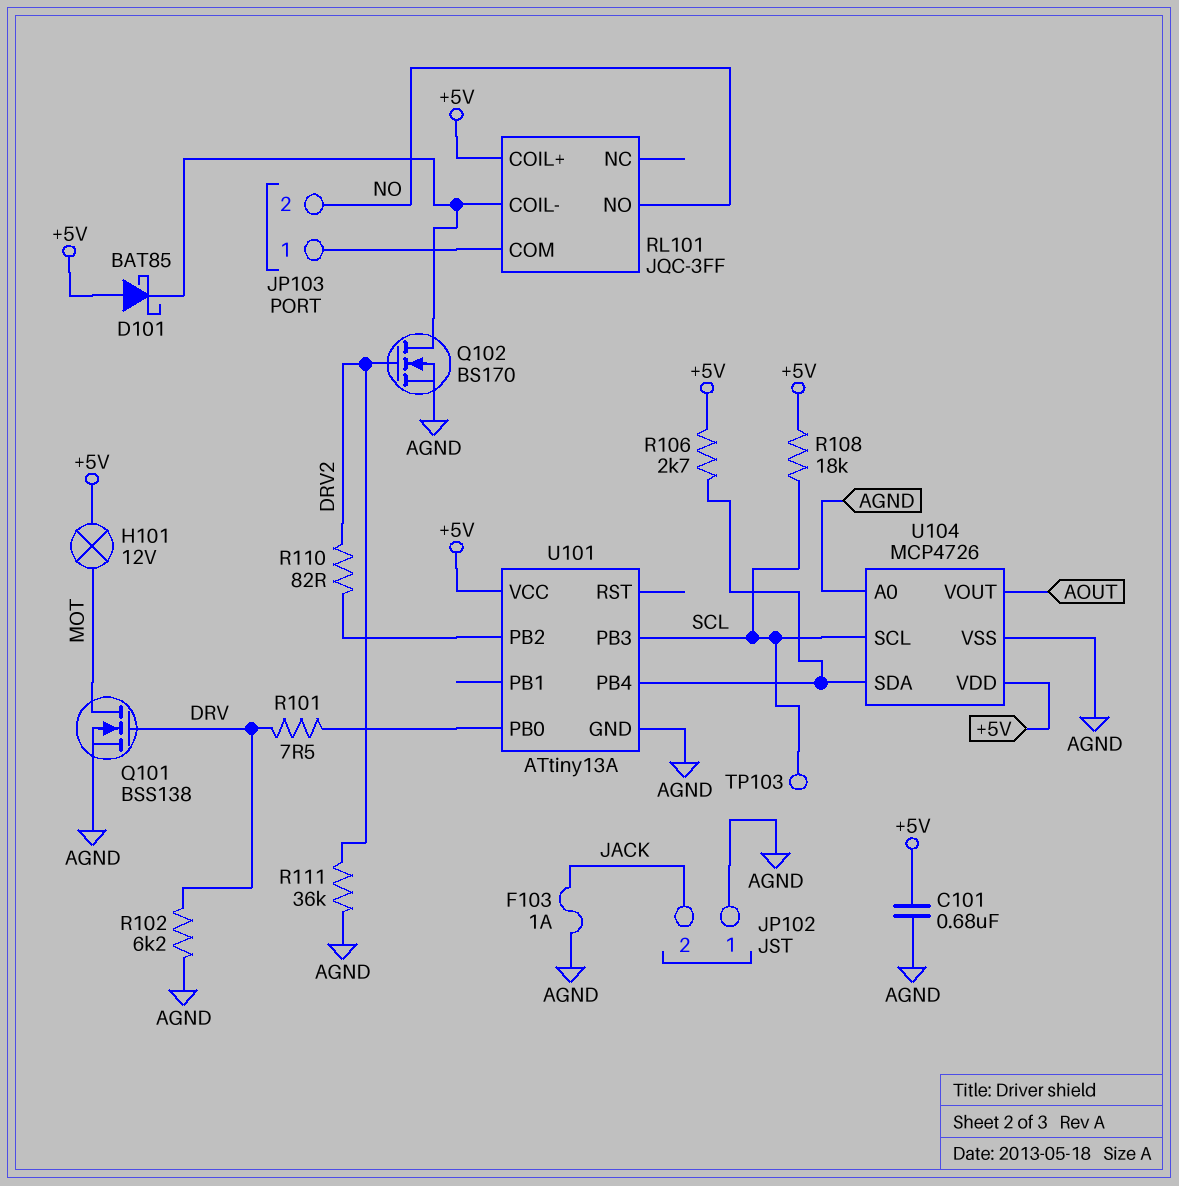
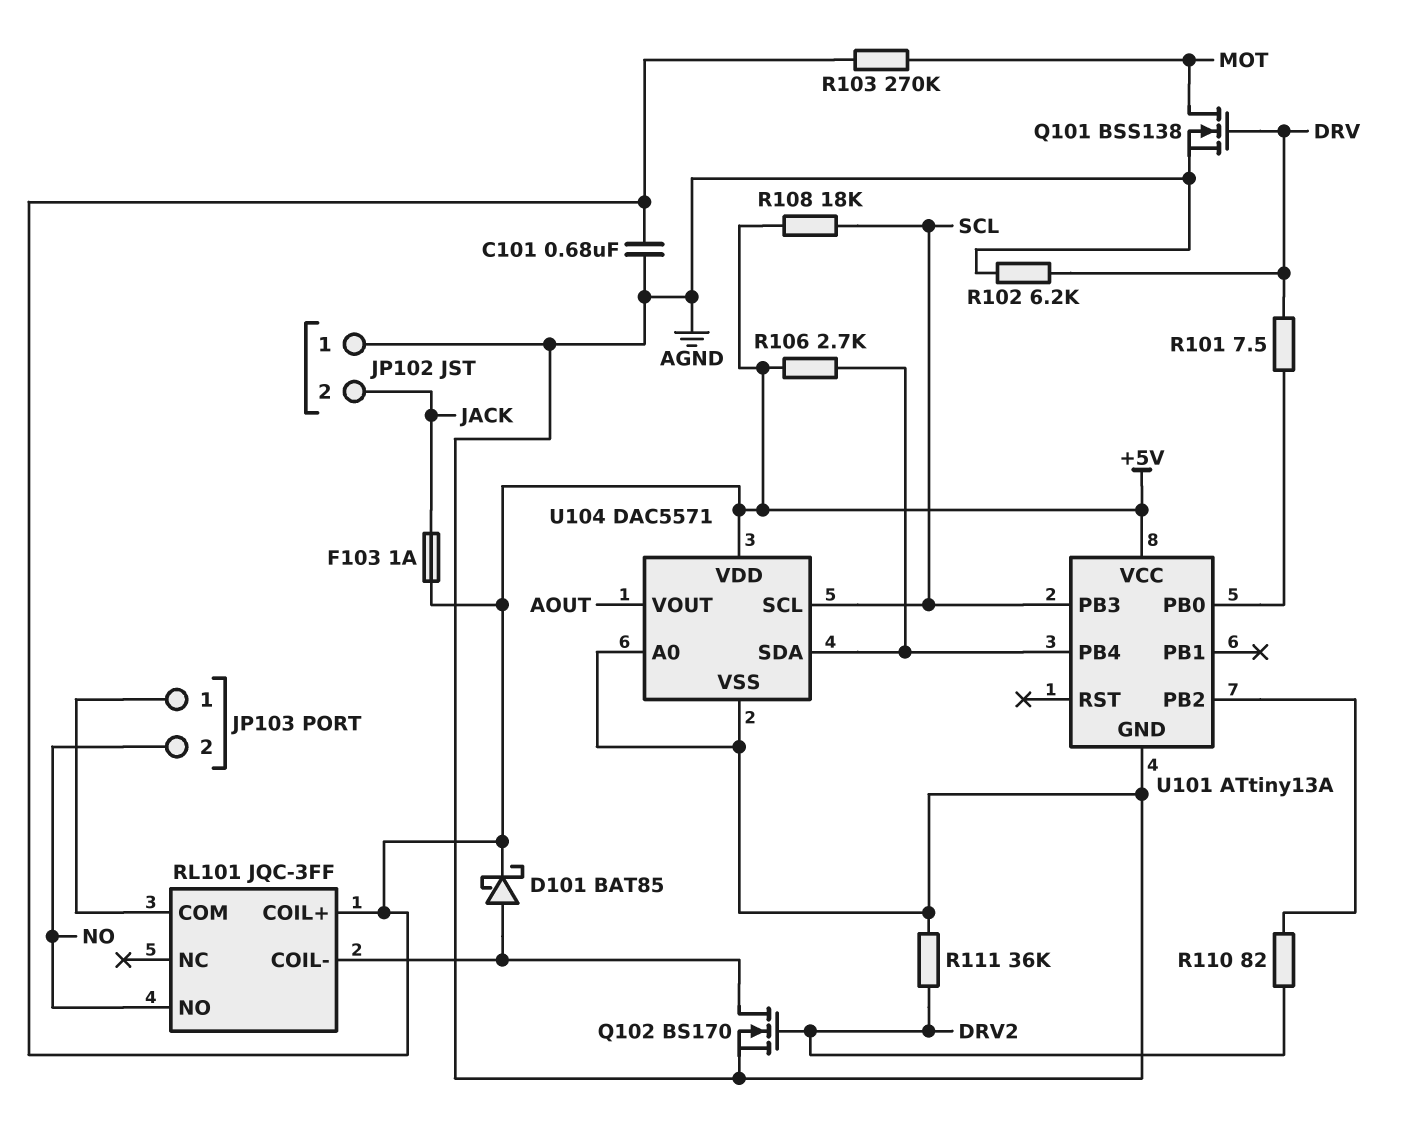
D101: schottky BAT85 (A +5V, K RL101/COIL-) -> schottky BAT85 (A RL101/COIL-, K +5V)
F103: 1A (AGND, JACK) -> 1A (+5V, JACK)
H101: lamp 12V (+5V, MOT) -> none
R103: none -> 270k (+5V, MOT)
TP103: test point (SCL) -> none
U104: MCP4726 -> DAC5571

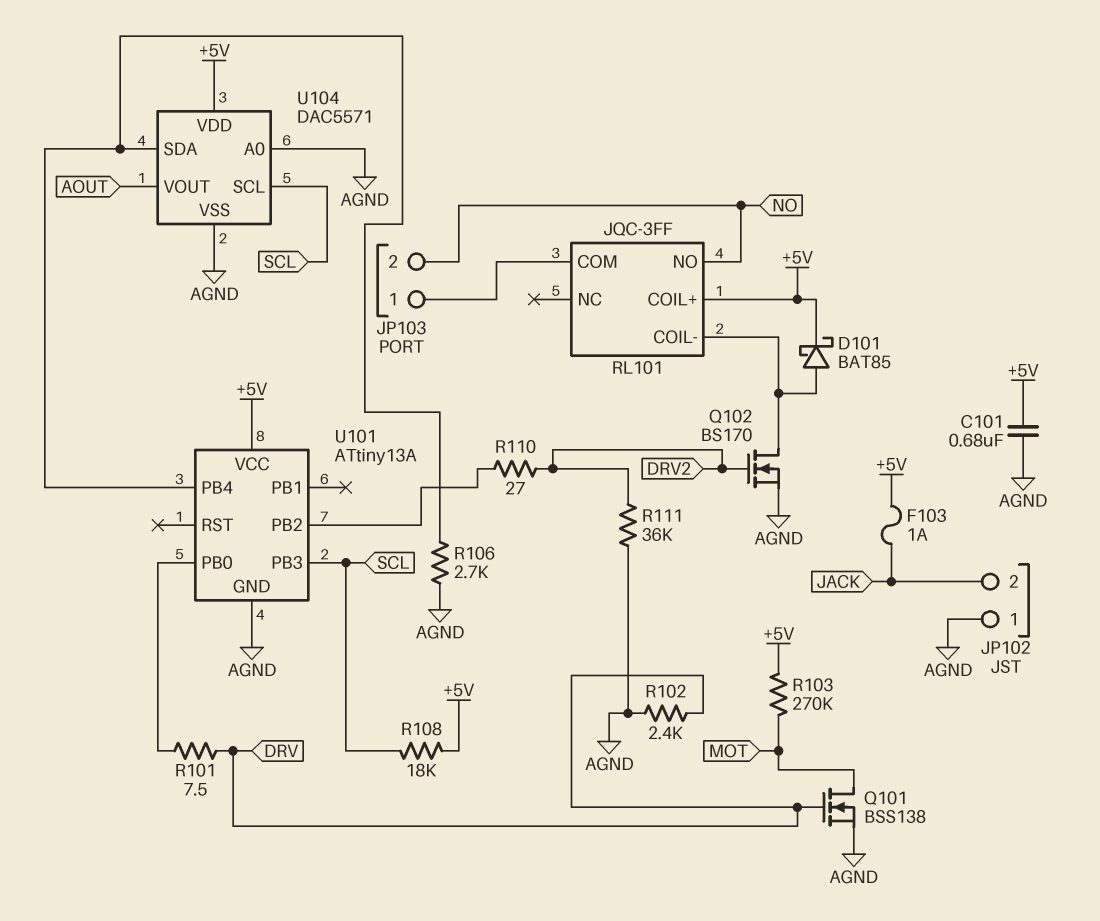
R102: 6.2k (AGND, DRV) -> 2.4k (AGND, DRV)
R106: 2.7k (+5V, U101/PB4) -> 2.7k (AGND, U101/PB4)
R110: 82 (DRV2, U101/PB2) -> 27 (DRV2, U101/PB2)

